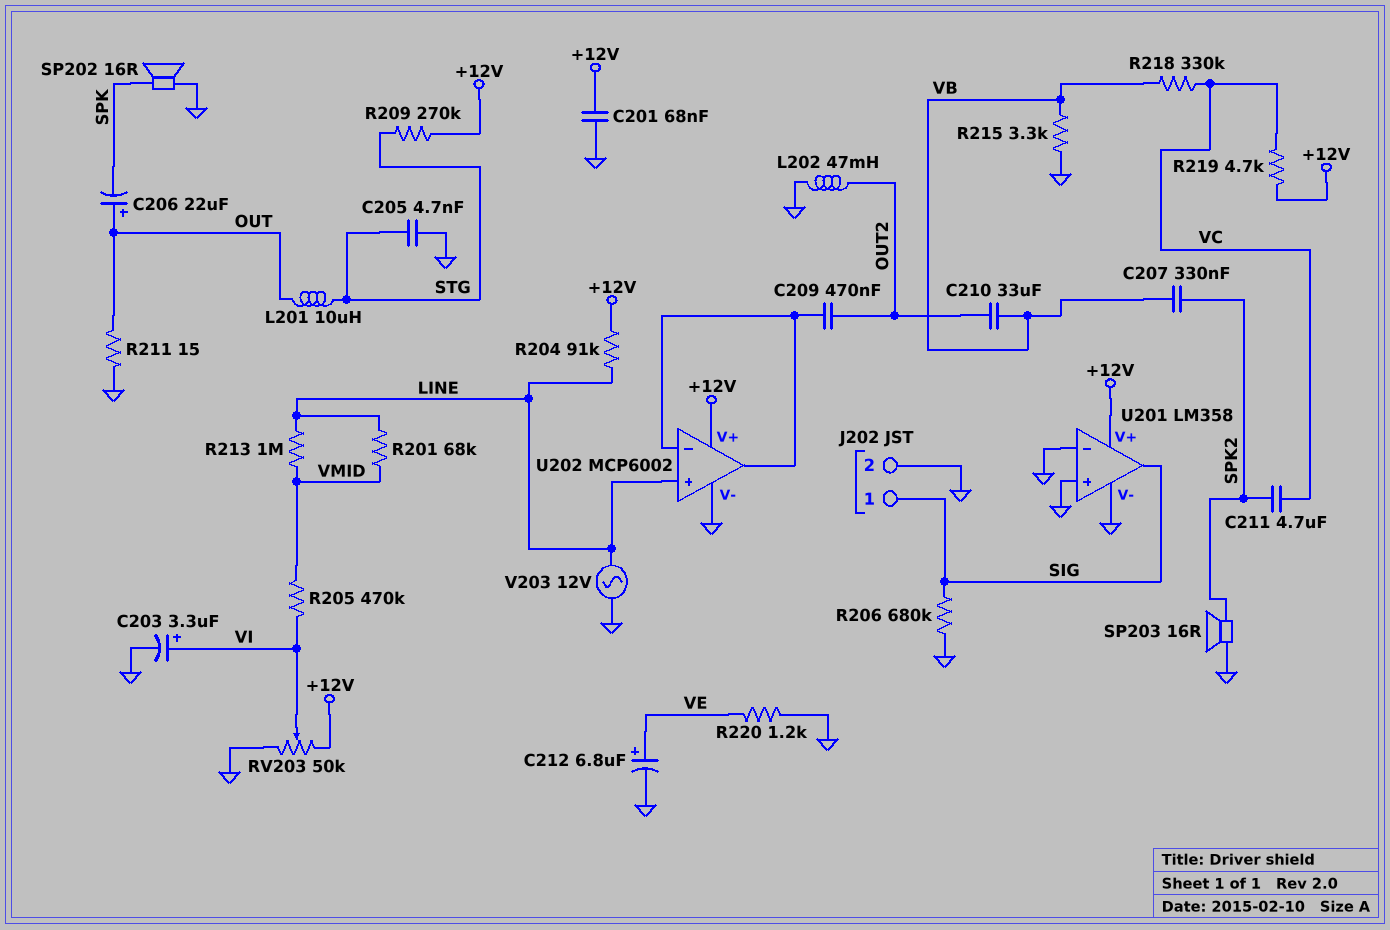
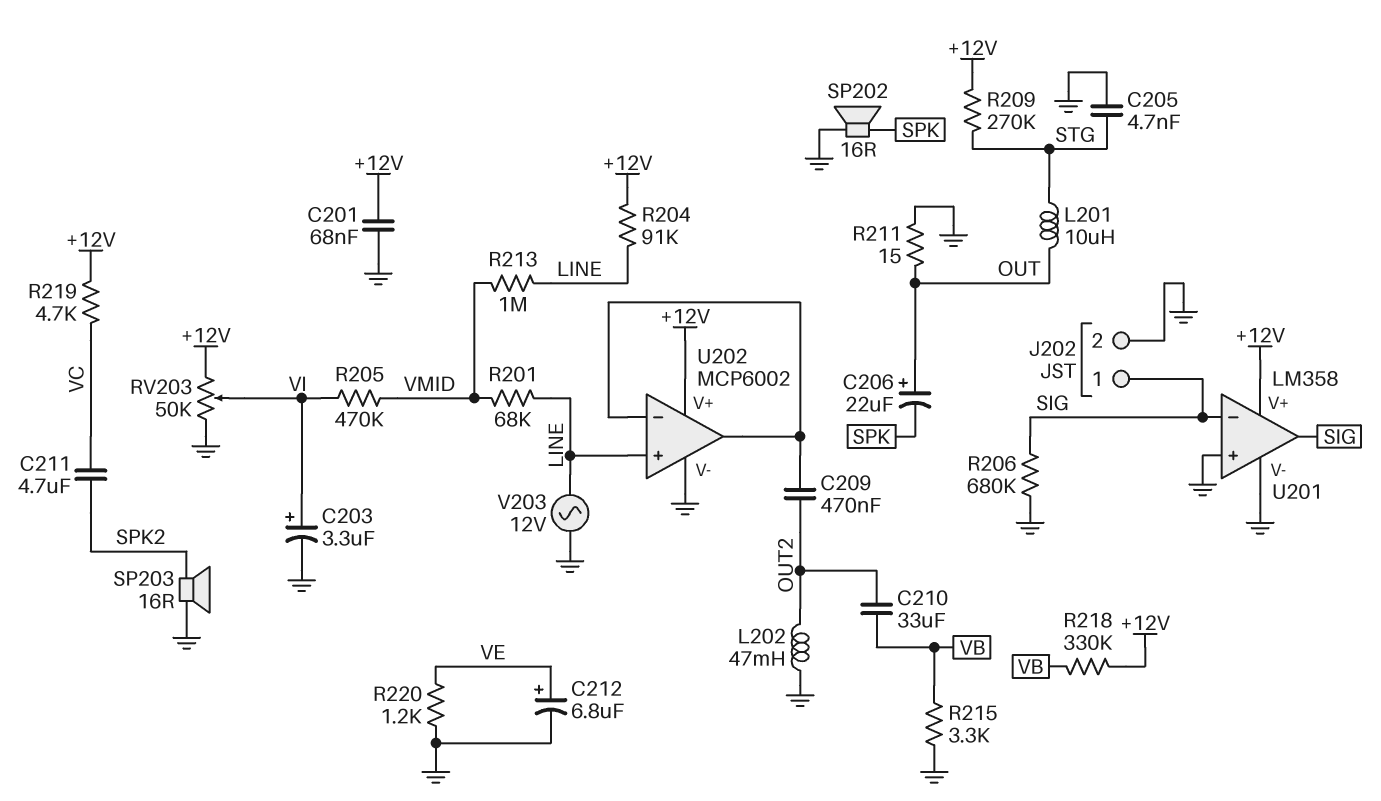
C207: 330nF (SPK2, VB) -> none
R218: 330k (VB, VC) -> 330k (+12V, VB)
U201 pin in-: GND -> SIG

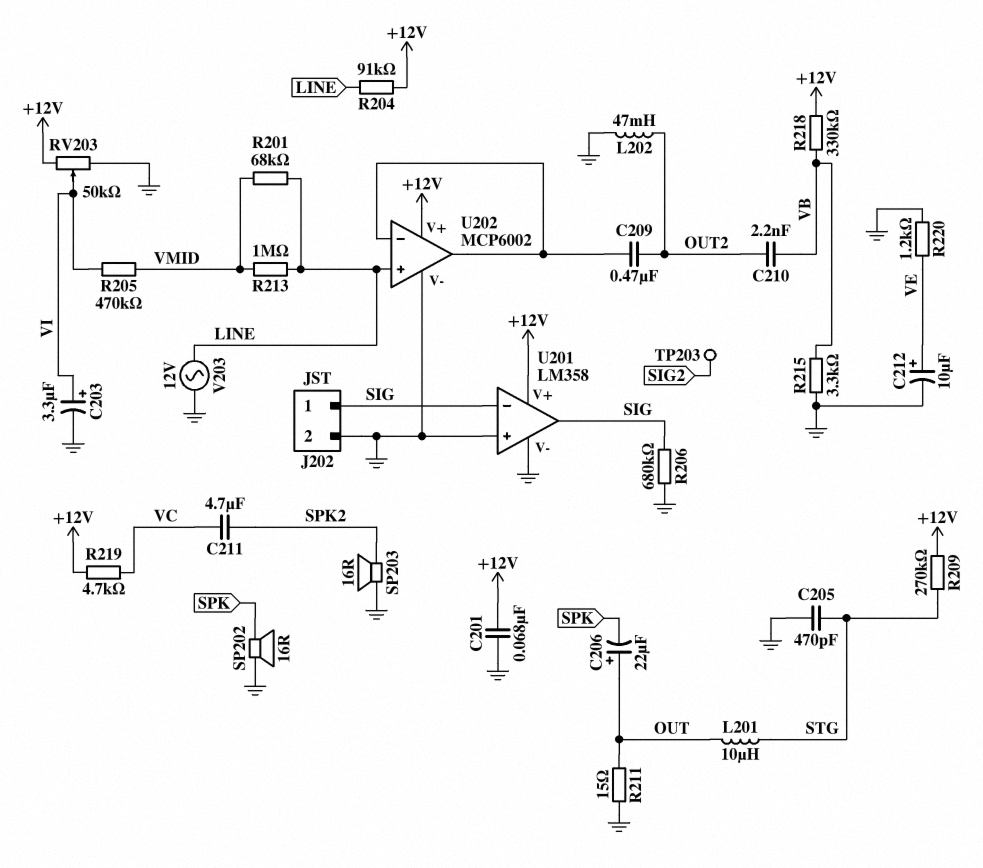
C205: 4.7nF (GND, STG) -> 470pF (GND, STG)
C210: 33uF (OUT2, VB) -> 2.2nF (OUT2, VB)
C212: 6.8uF (plus VE, minus GND) -> 10uF (plus VE, minus GND)
TP203: none -> test point (SIG2)

